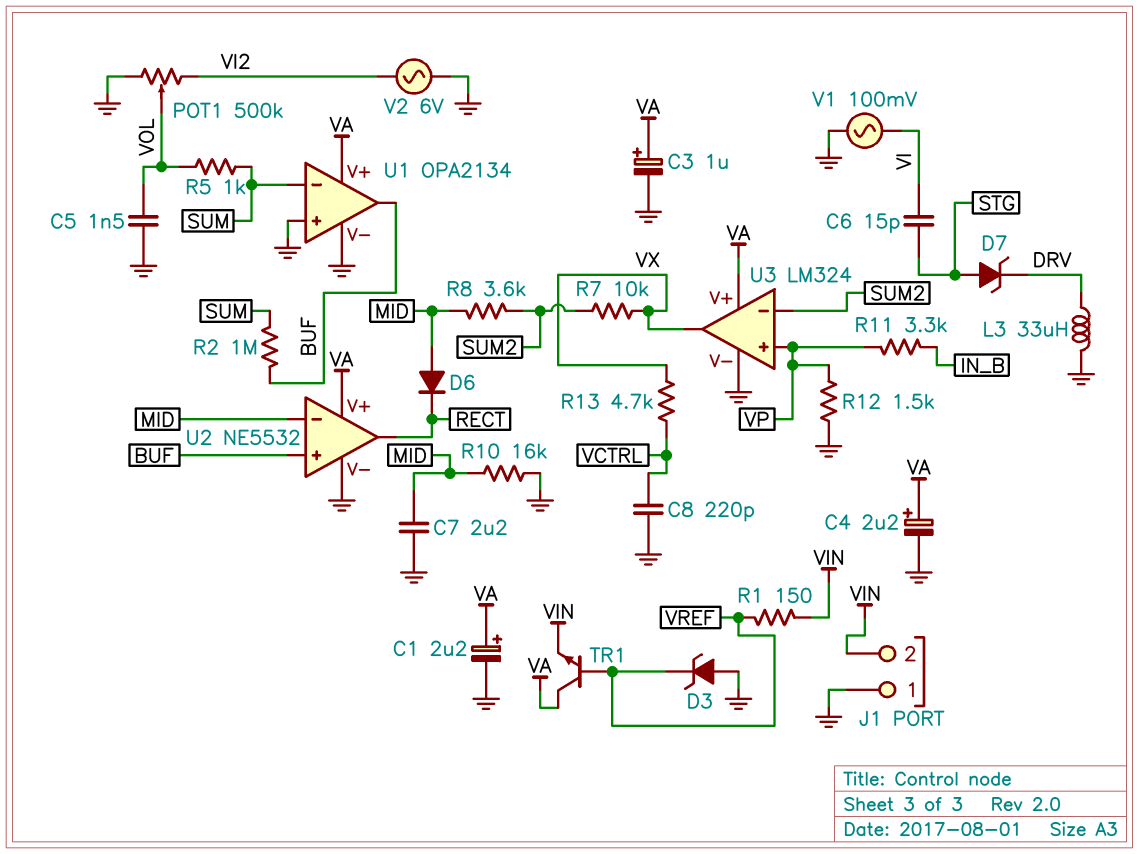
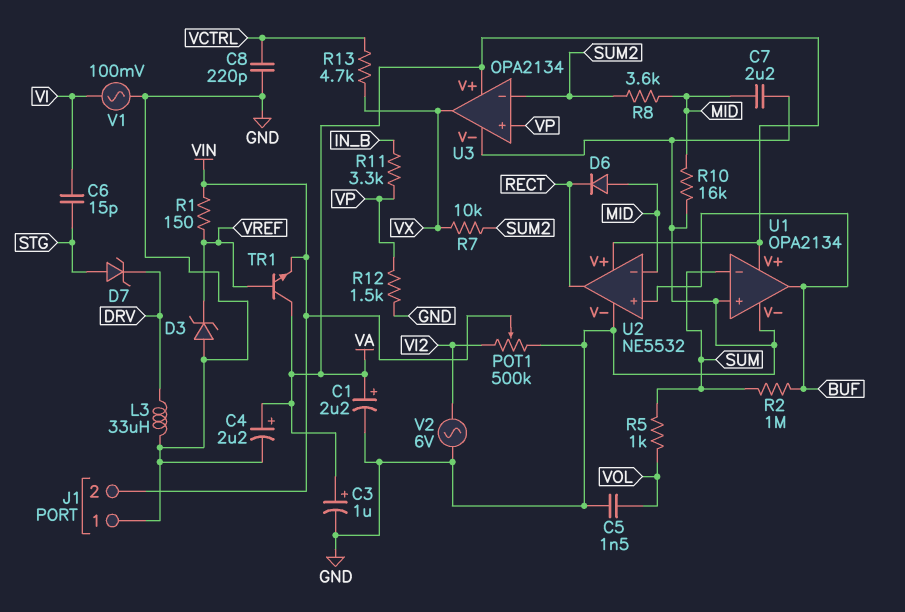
POT1: 500k (GND, VI2, wiper VOL) -> 500k (GND, VI2, wiper VIN)
U3: LM324 -> OPA2134

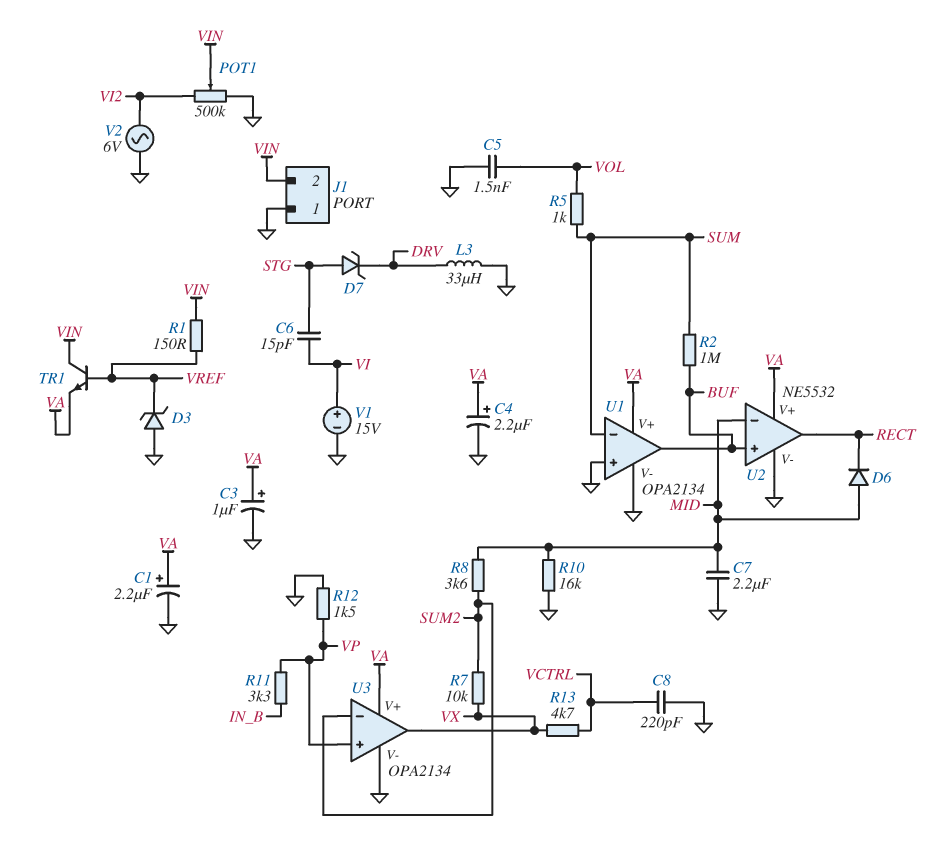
TR1: NPN (B VREF, C VA, E VIN) -> NPN (B VREF, C VIN, E VA)
V1: AC 100mV (GND, VI) -> 15V (plus VI, minus GND)

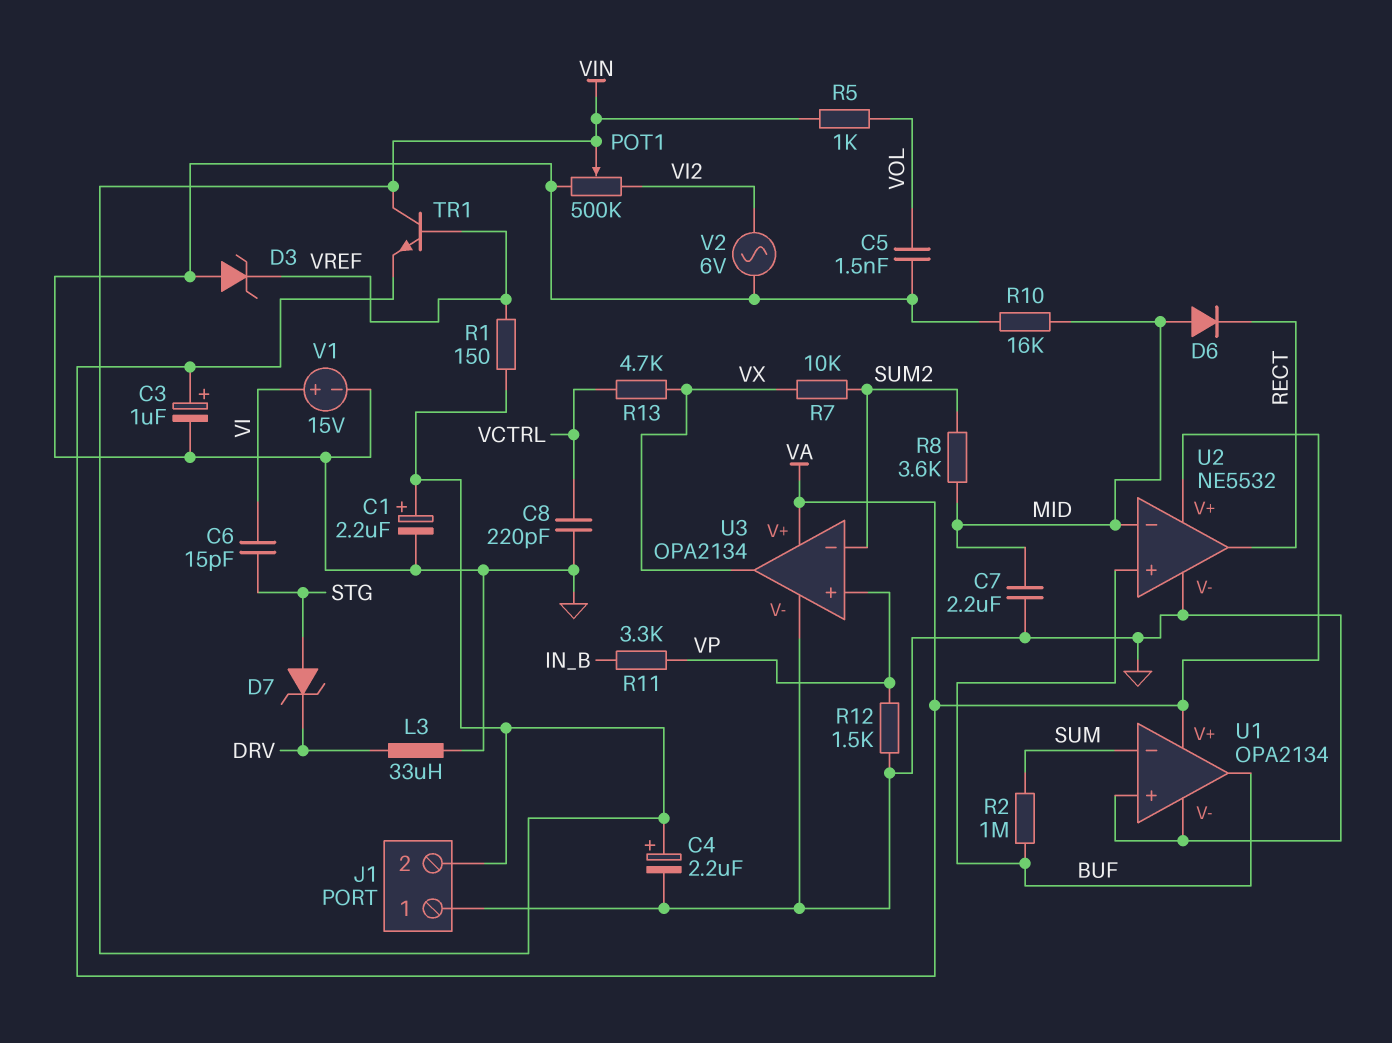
C1: 2.2uF (plus VA, minus GND) -> 2.2uF (plus VIN, minus GND)
C4: 2.2uF (plus VA, minus GND) -> 2.2uF (plus VIN, minus GND)
R5: 1k (SUM, VOL) -> 1k (VIN, VOL)

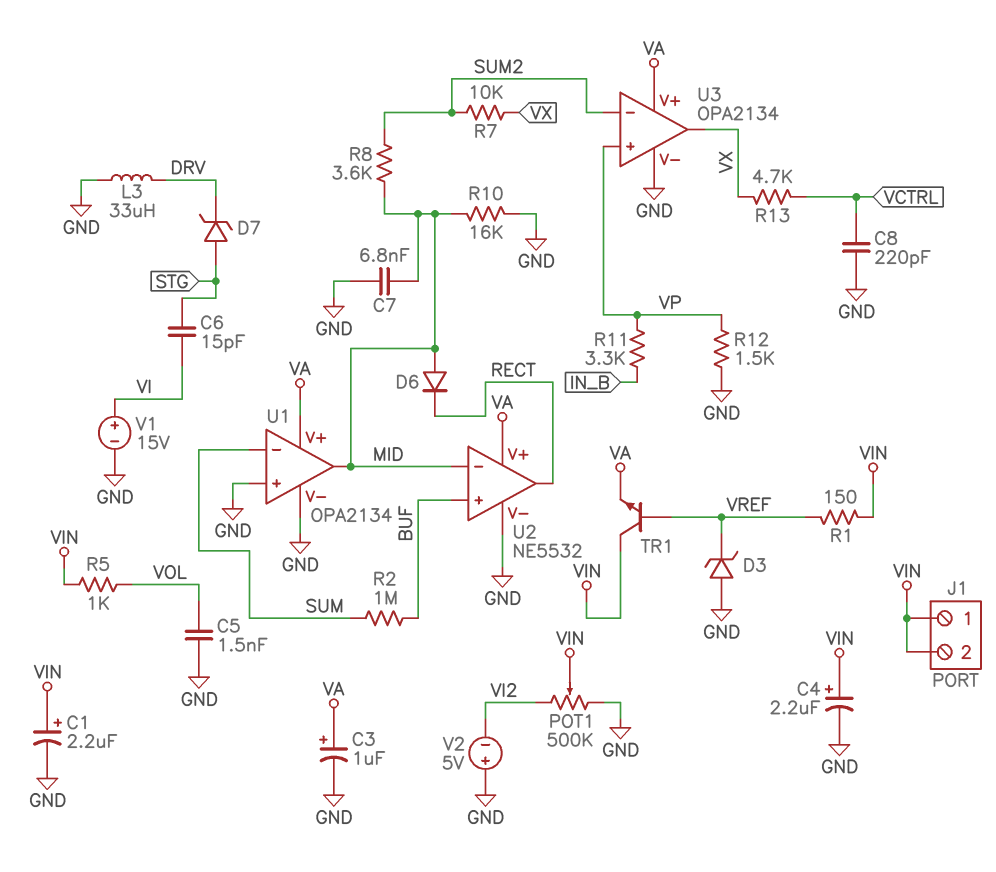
C7: 2.2uF (GND, MID) -> 6.8nF (GND, MID)
J1 pin 1: GND -> VIN
U1 pin out: BUF -> MID
V2: AC 6V (GND, VI2) -> 5V (plus GND, minus VI2)

